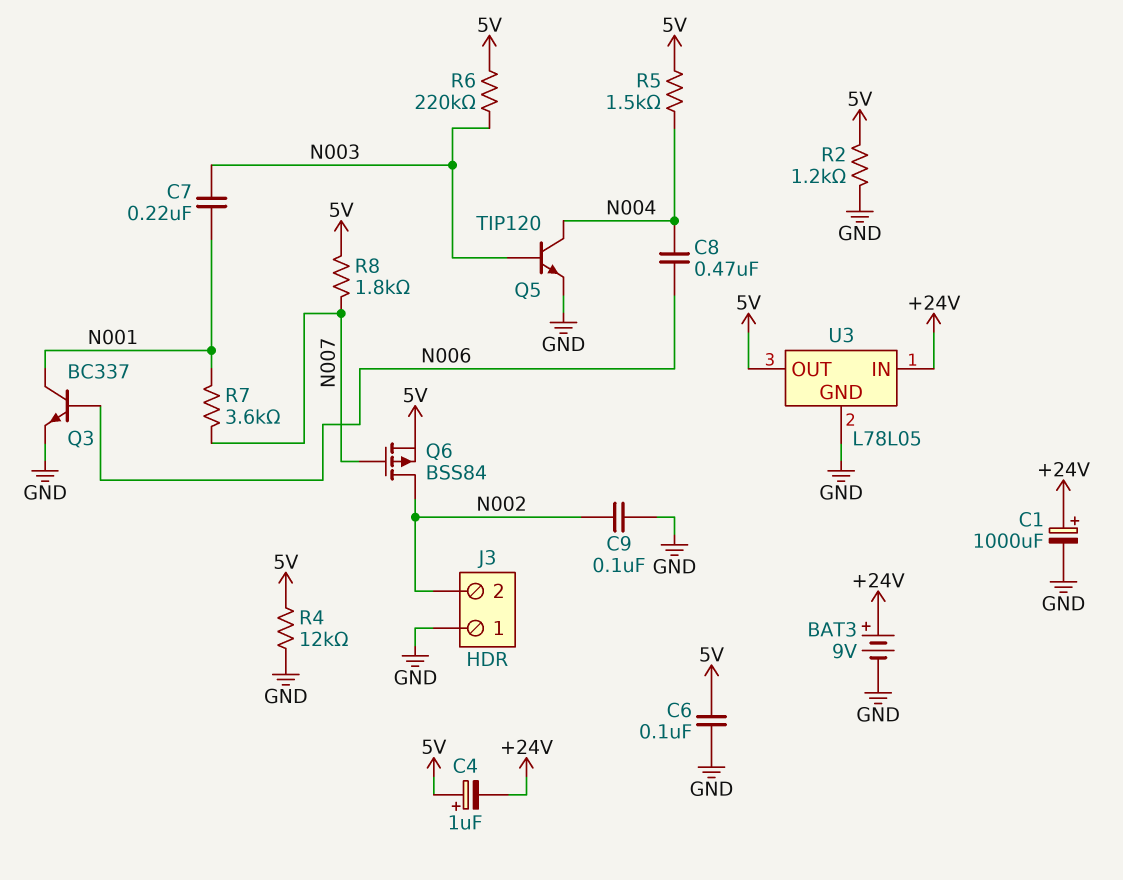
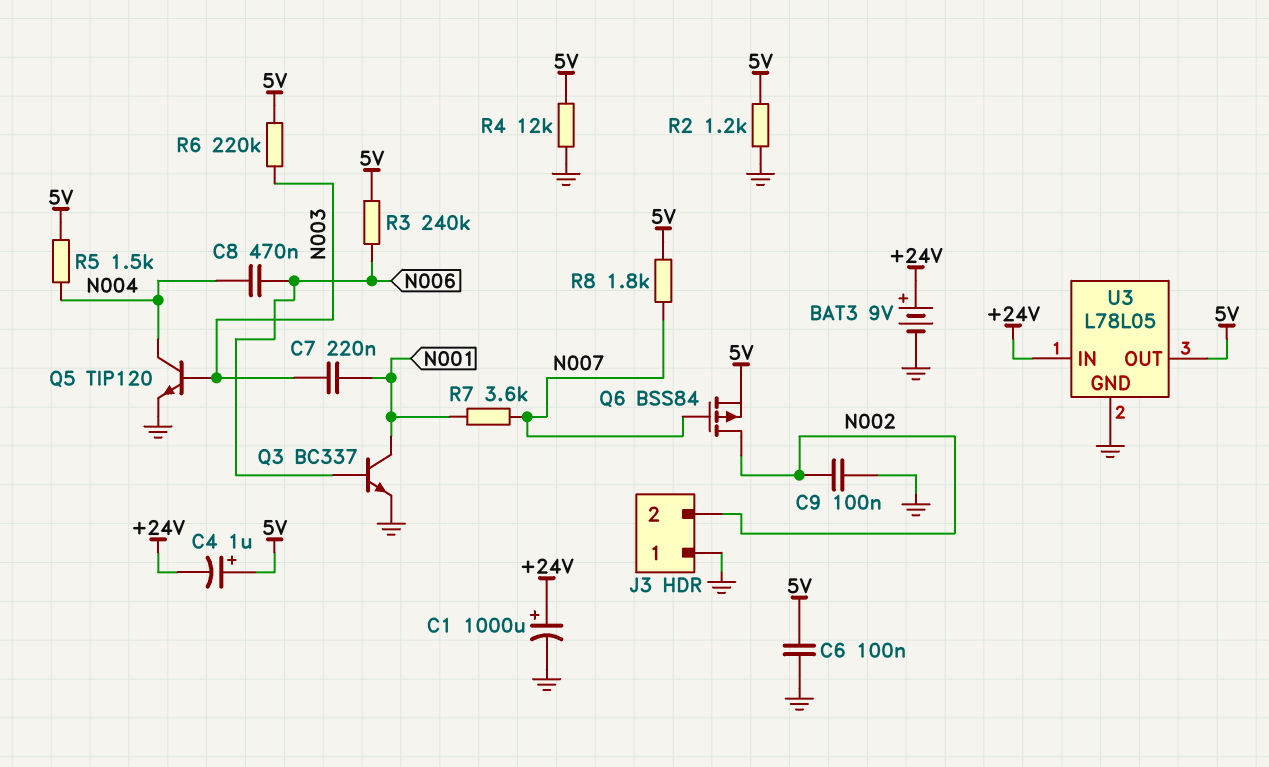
R3: none -> 240k (5V, N006)

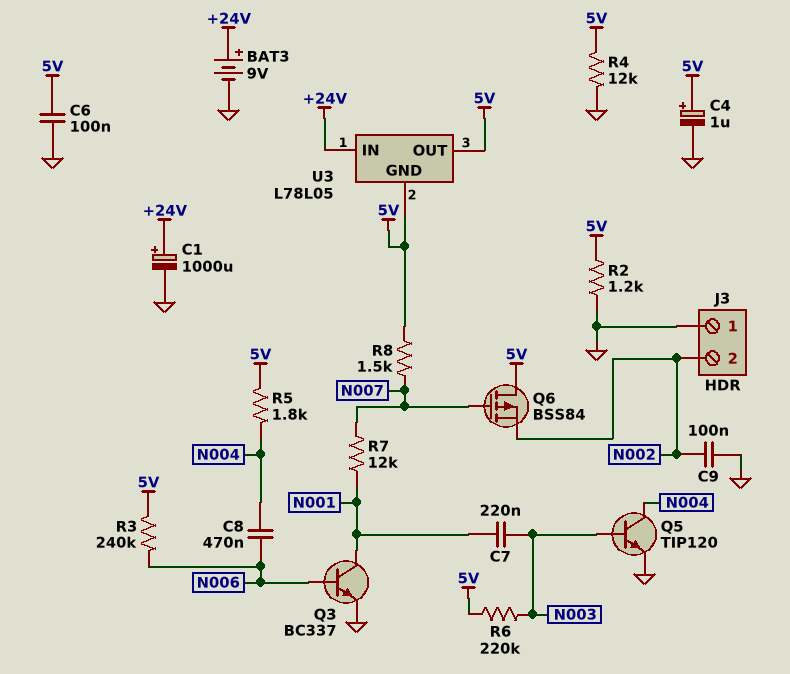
C4: 1uF (plus 5V, minus +24V) -> 1uF (plus 5V, minus GND)
Q6: PMOS BSS84 (G N007, D N002, S 5V) -> PMOS BSS84 (G N007, D 5V, S N002)
R5: 1.5k (5V, N004) -> 1.8k (5V, N004)
R7: 3.6k (N001, N007) -> 12k (N001, N007)
R8: 1.8k (5V, N007) -> 1.5k (5V, N007)
U3 pin GND: GND -> 5V

